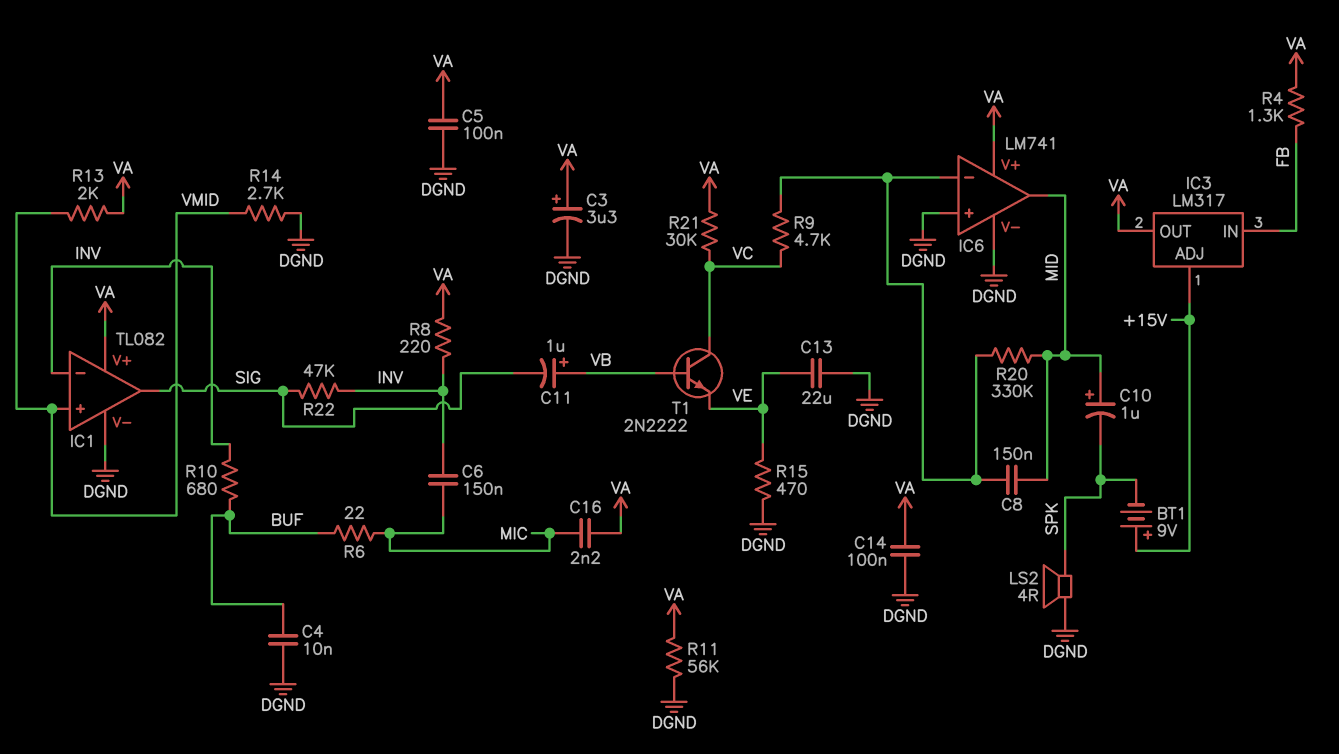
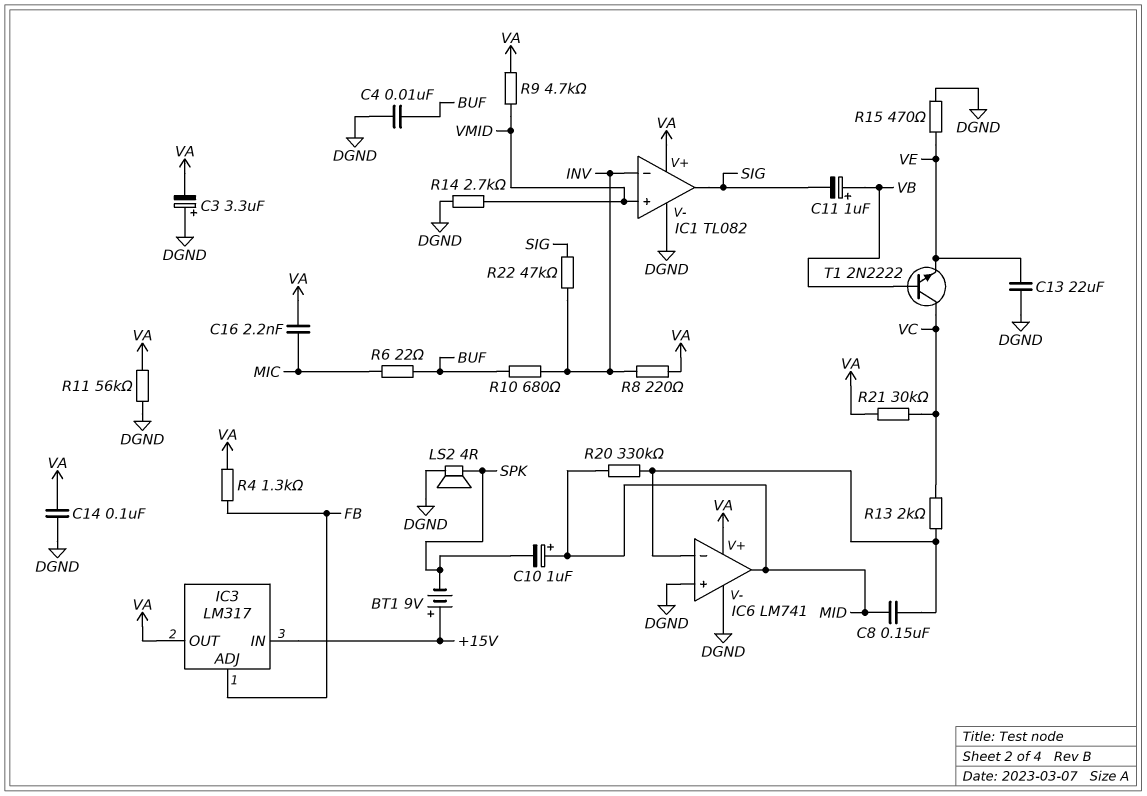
C3: 3.3uF (plus VA, minus DGND) -> 3.3uF (plus DGND, minus VA)
C5: 100nF (DGND, VA) -> none
C6: 150nF (INV, MIC) -> none
IC3 pin ADJ: +15V -> FB
IC3 pin IN: FB -> +15V
R9: 4.7k (IC6/in-, VC) -> 4.7k (VA, VMID)
R13: 2k (VA, VMID) -> 2k (IC6/in-, VC)

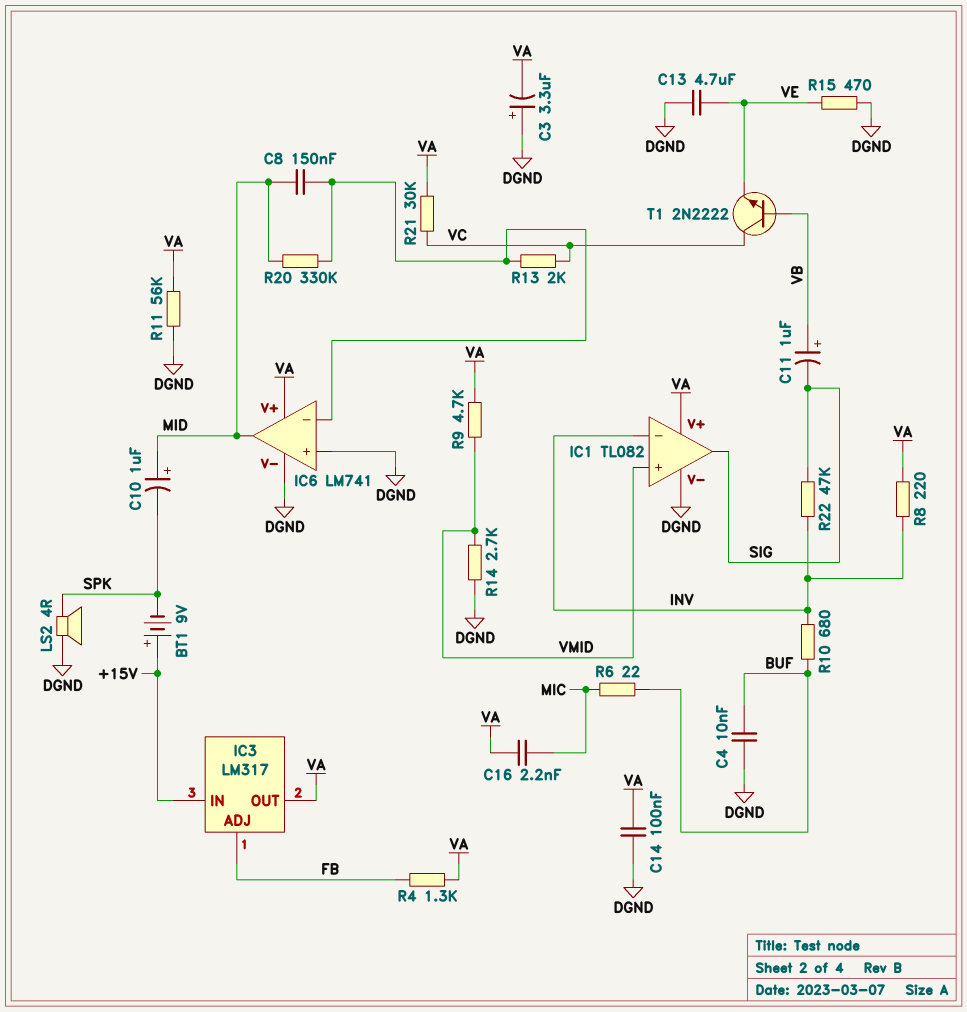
C13: 22uF (DGND, VE) -> 4.7uF (DGND, VE)

